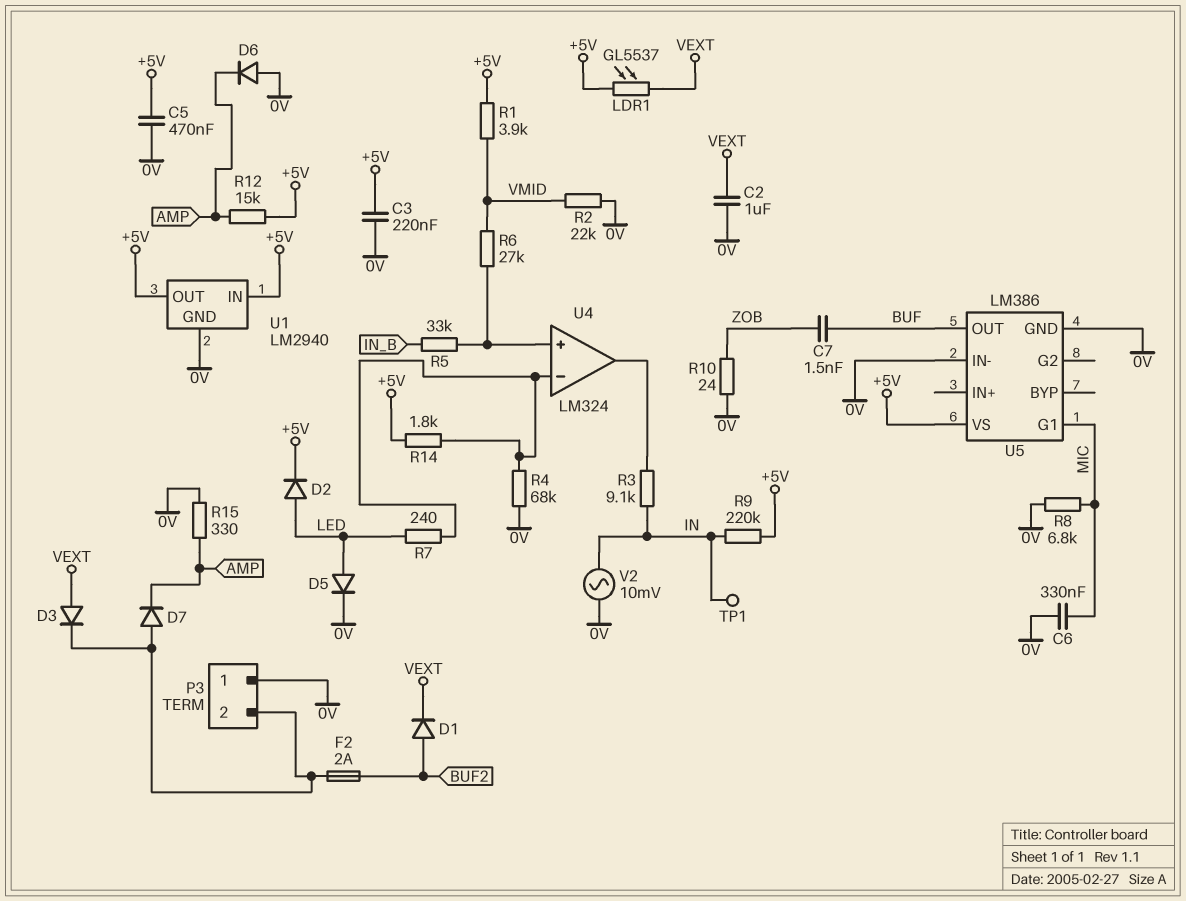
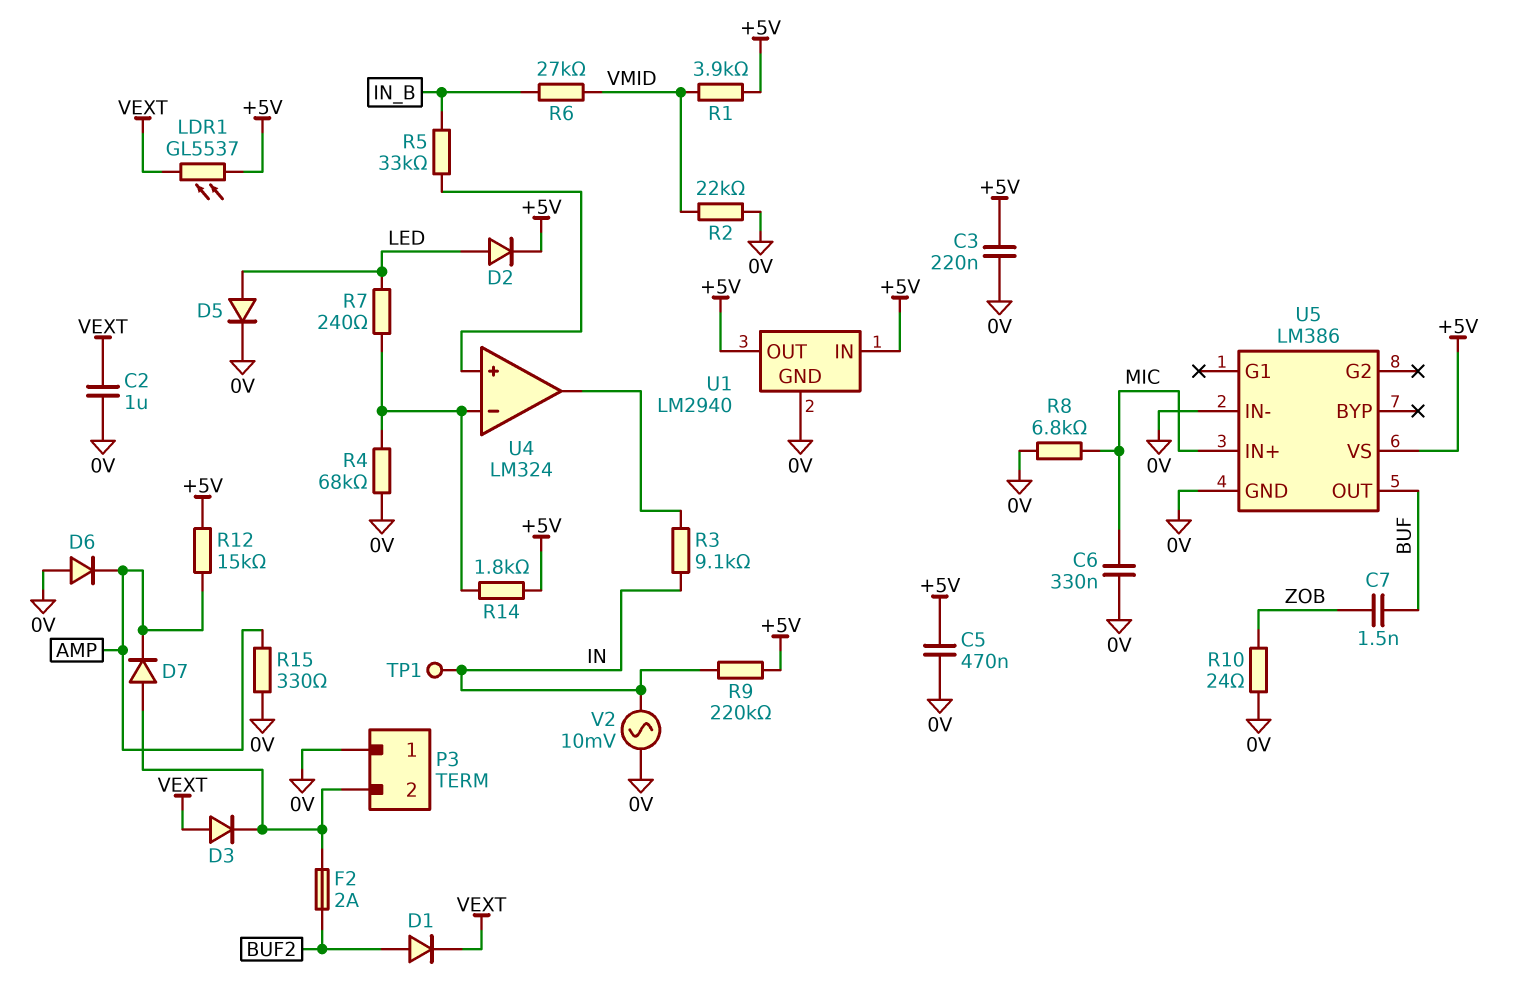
R6: 27k (U4/in+, VMID) -> 27k (IN_B, VMID)
U5 pin G1: MIC -> none
U5 pin IN+: none -> MIC

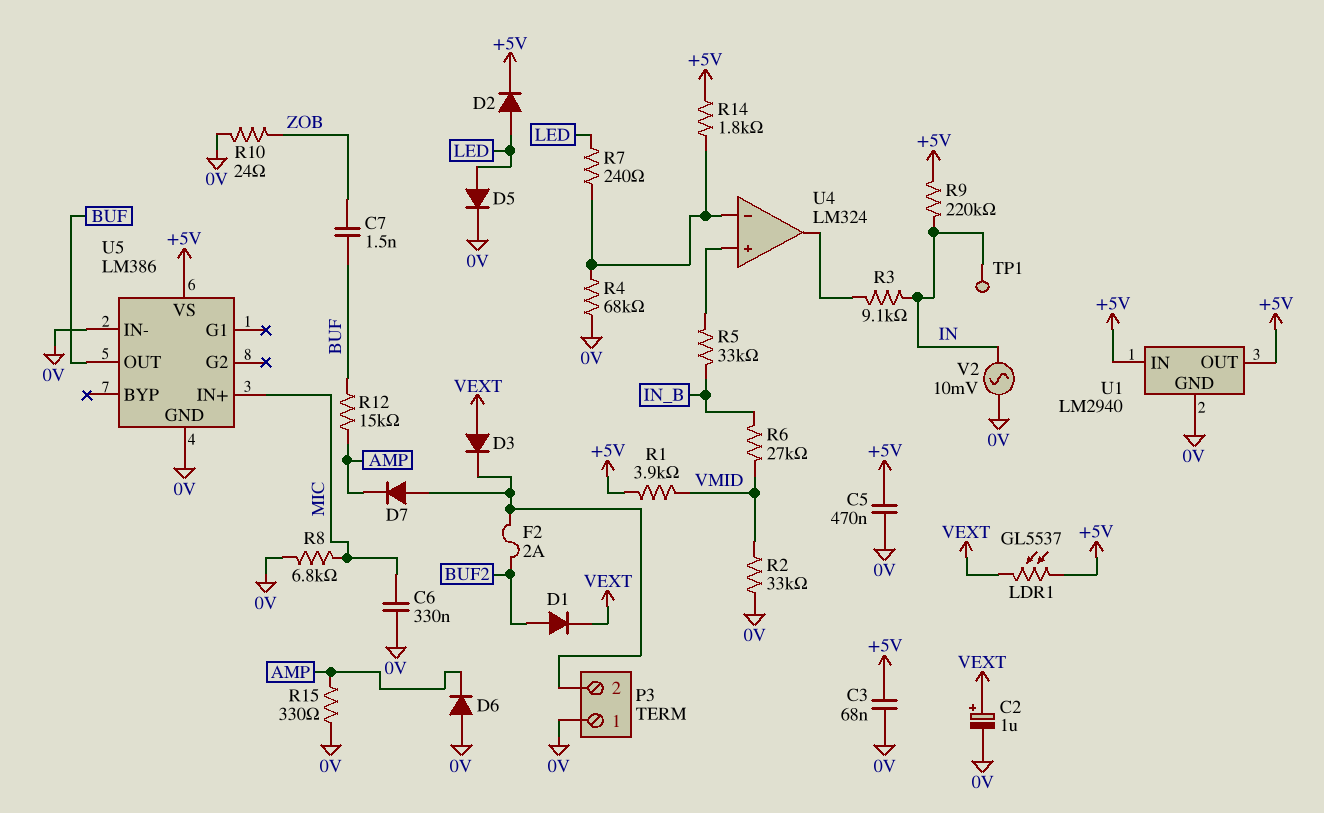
C2: 1uF (0V, VEXT) -> 1uF (plus VEXT, minus 0V)
C3: 220nF (+5V, 0V) -> 68nF (+5V, 0V)
R2: 22k (0V, VMID) -> 33k (0V, VMID)
R12: 15k (+5V, AMP) -> 15k (AMP, BUF)

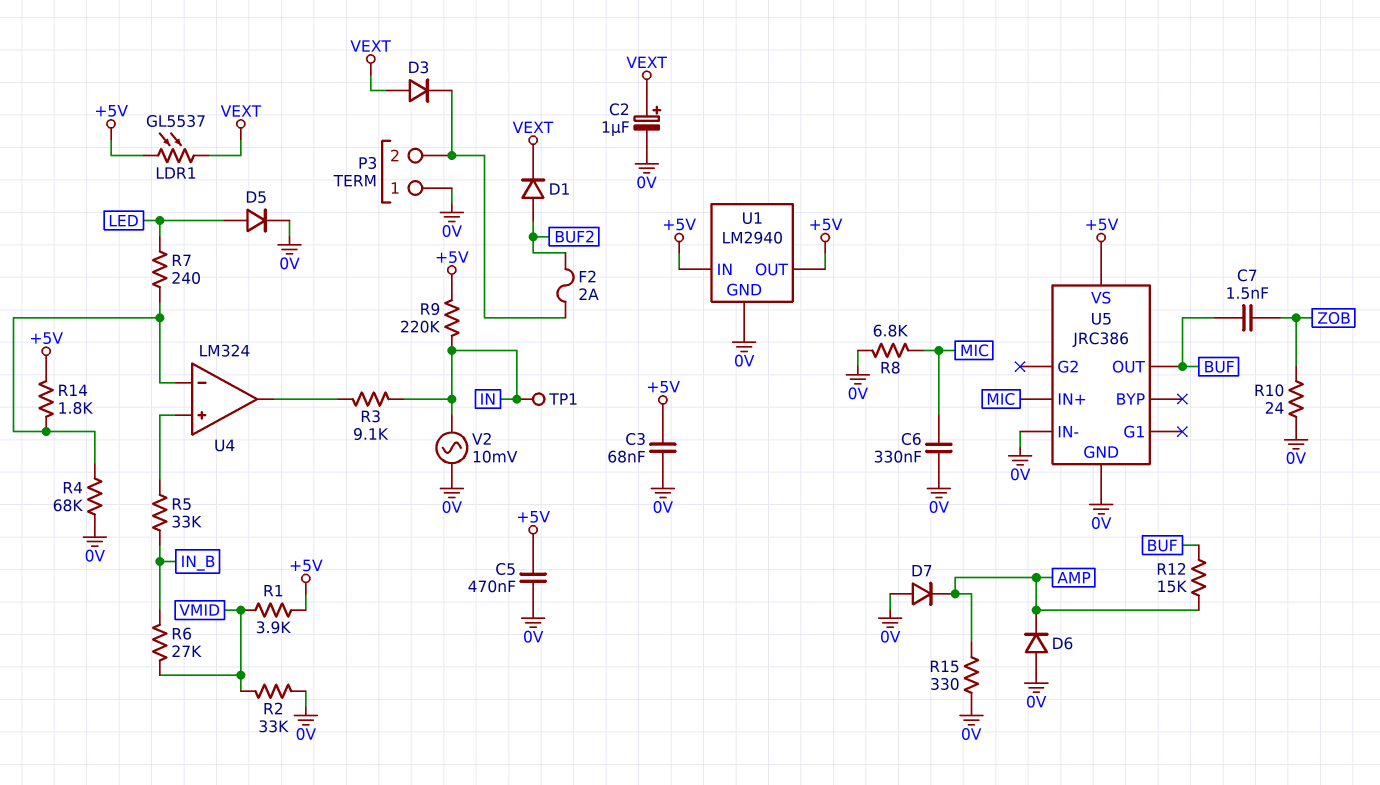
D2: diode (A LED, K +5V) -> none
D7: diode (A P3/2, K AMP) -> diode (A 0V, K AMP)
U5: LM386 -> JRC386

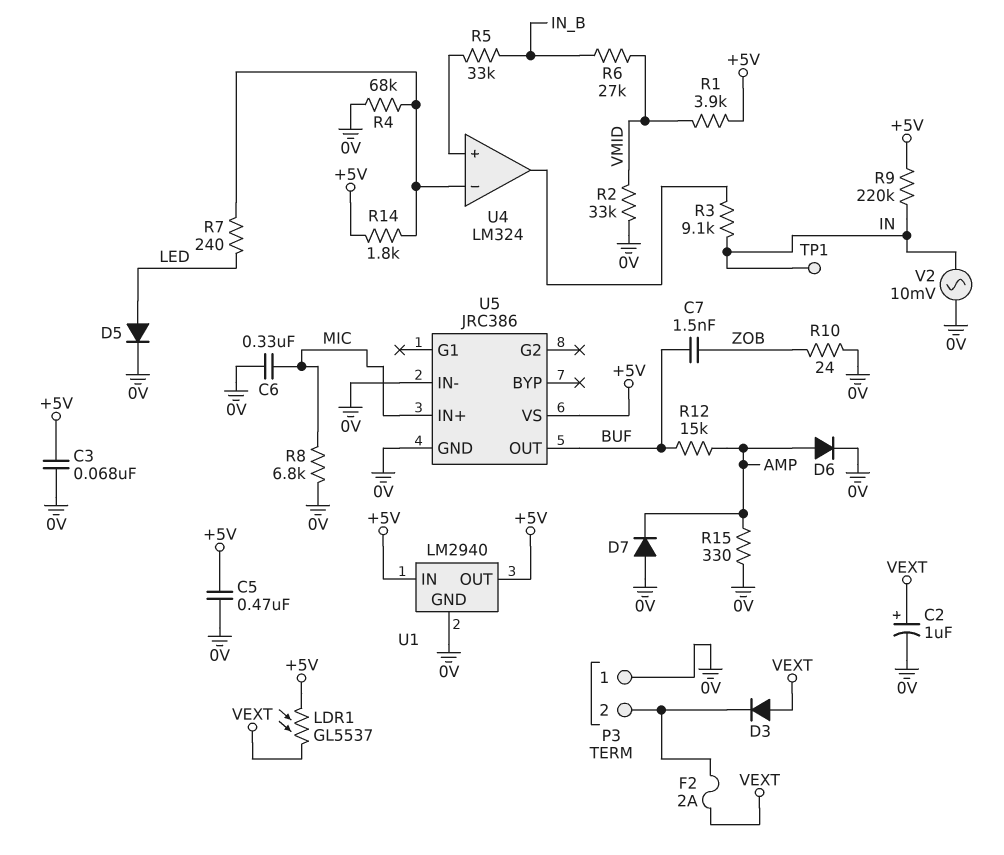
D1: diode (A BUF2, K VEXT) -> none
D6: diode (A 0V, K AMP) -> diode (A AMP, K 0V)
F2: 2A (BUF2, P3/2) -> 2A (P3/2, VEXT)

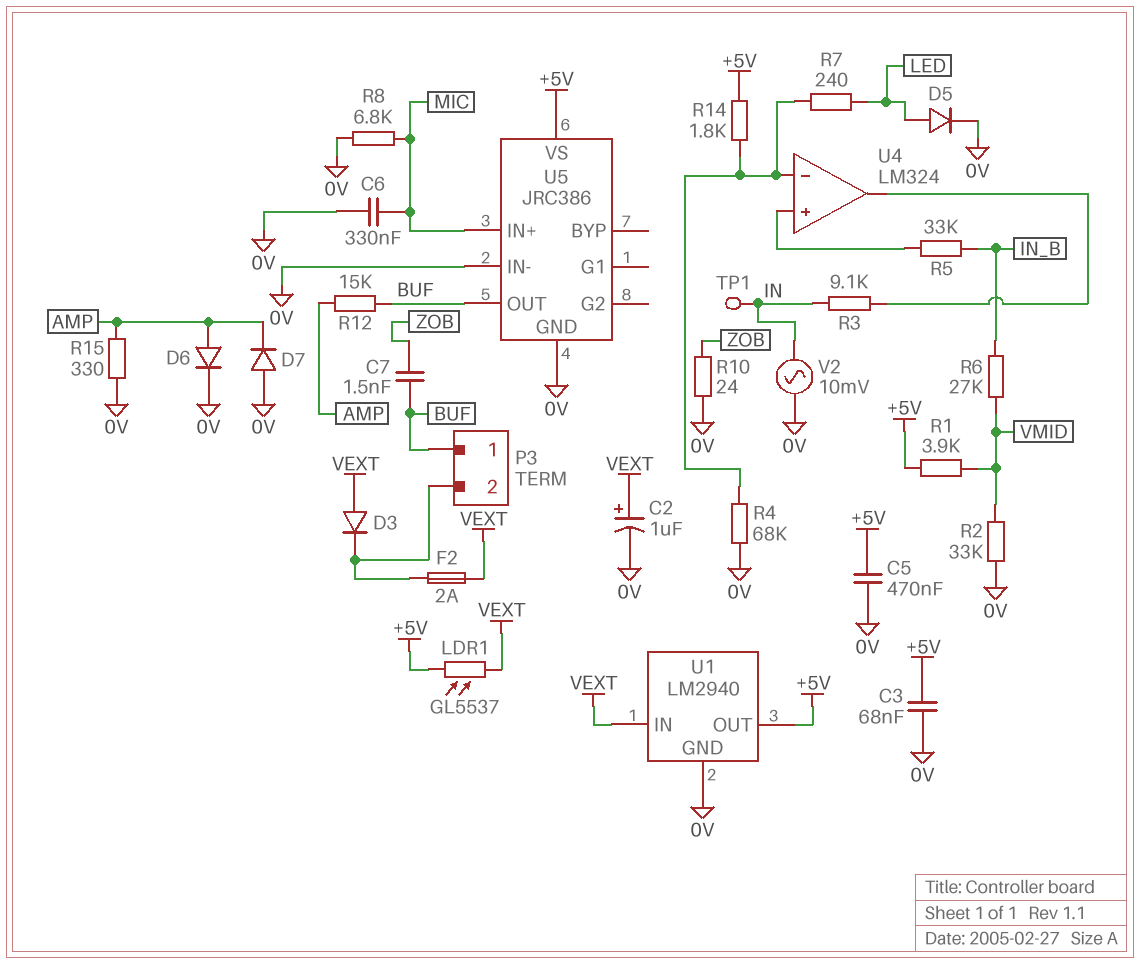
P3 pin 1: 0V -> BUF
R9: 220k (+5V, IN) -> none
U1 pin IN: +5V -> VEXT

